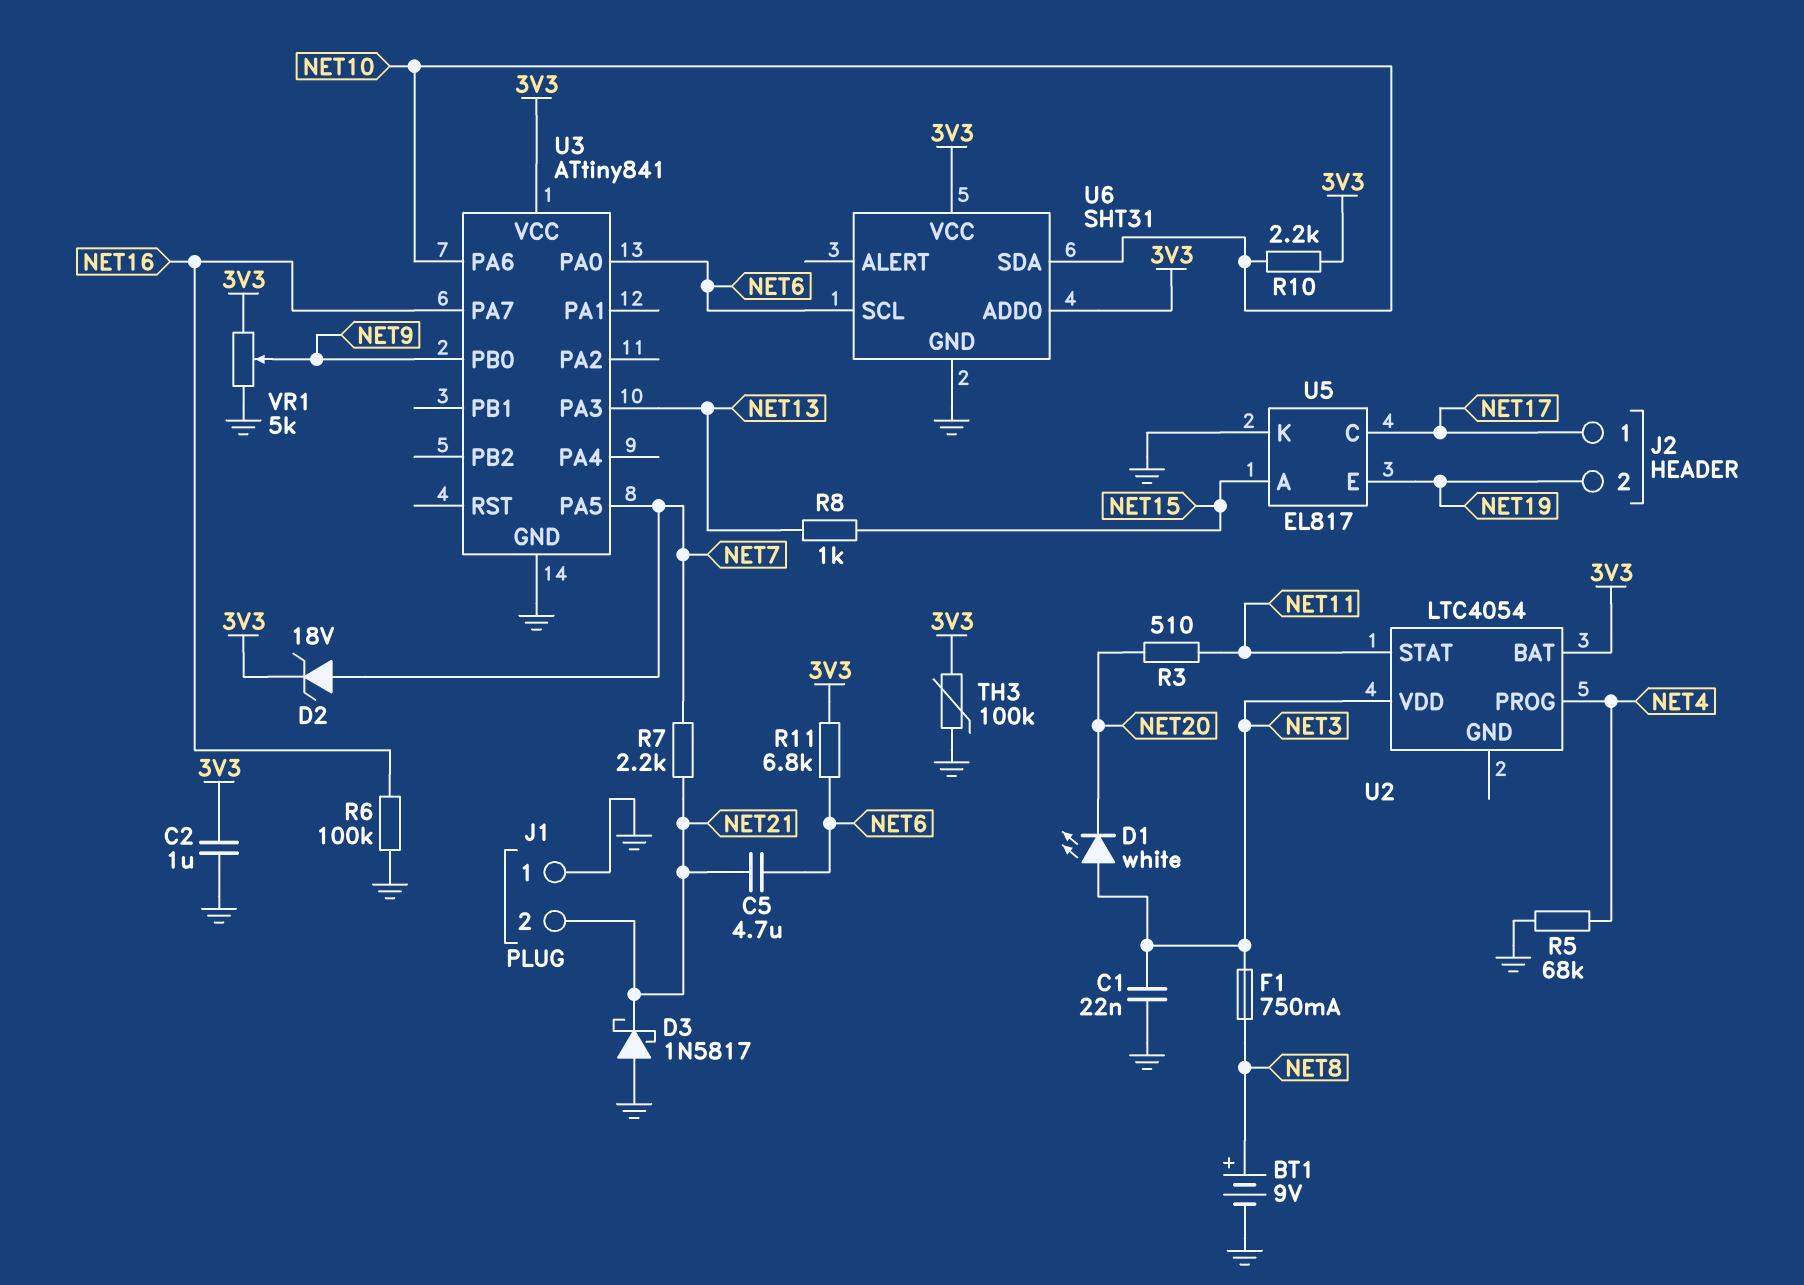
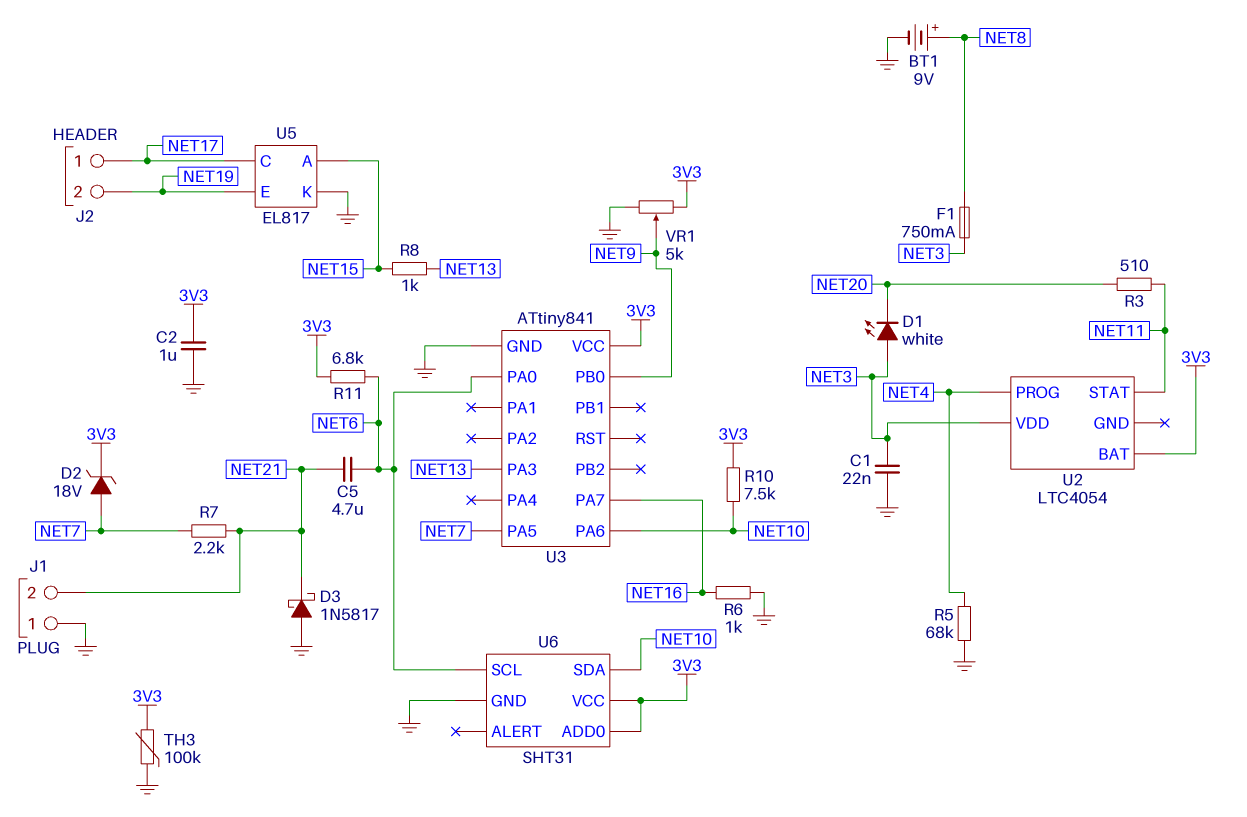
R6: 100k (GND, NET16) -> 1k (GND, NET16)
R10: 2.2k (3V3, NET10) -> 7.5k (3V3, NET10)

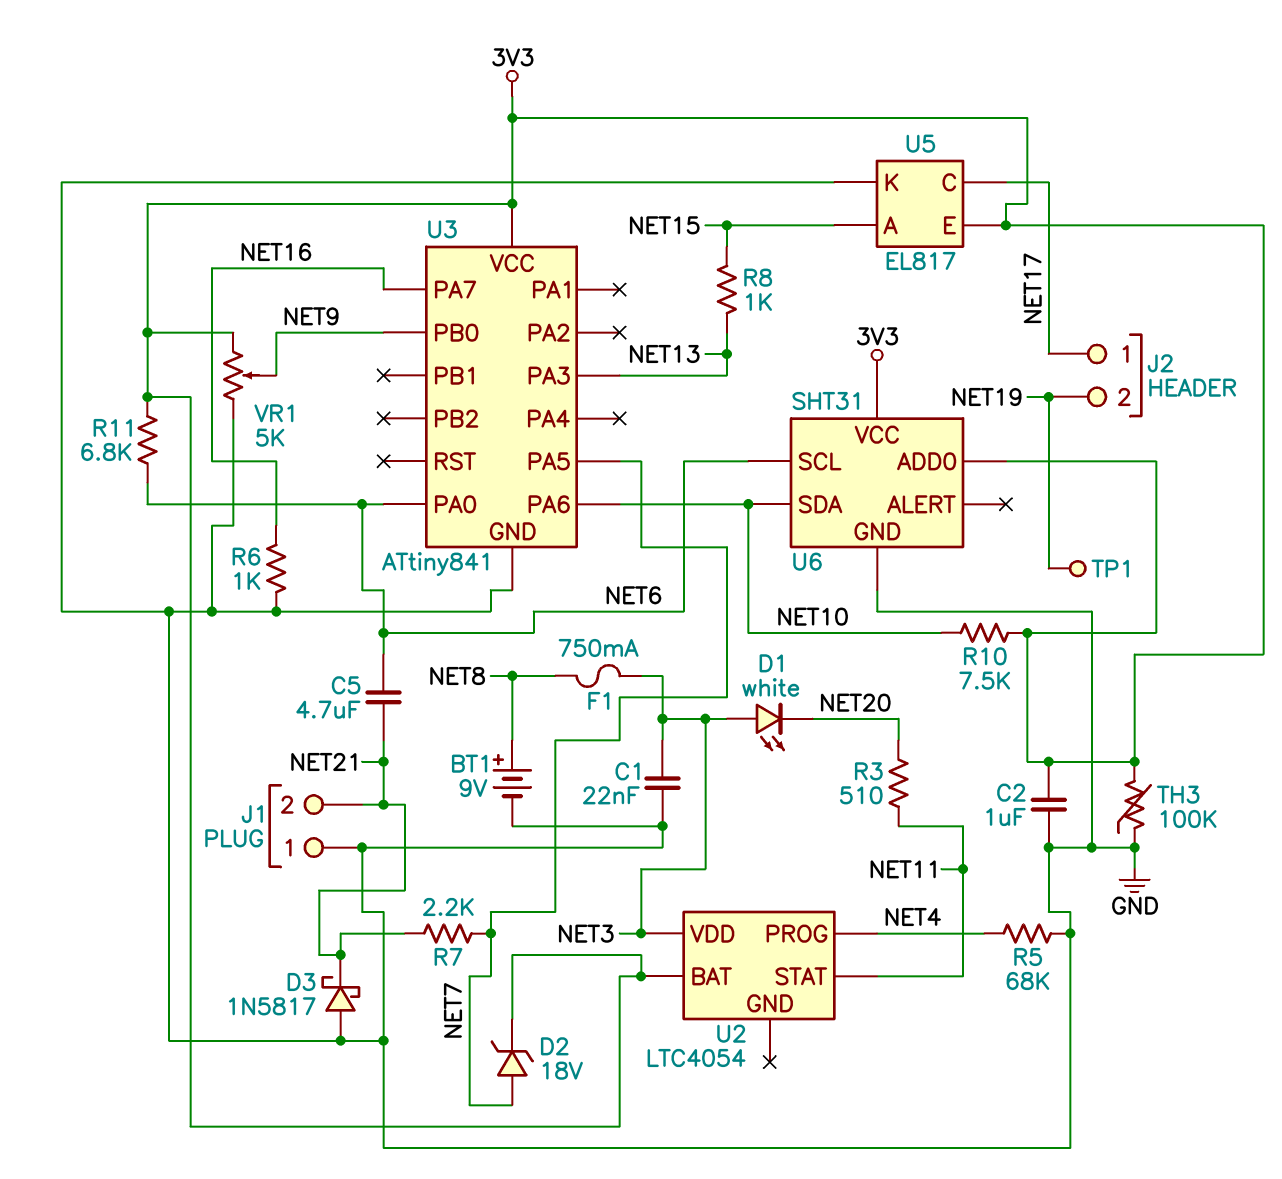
TP1: none -> test point (NET19)
U5 pin E: NET19 -> 3V3

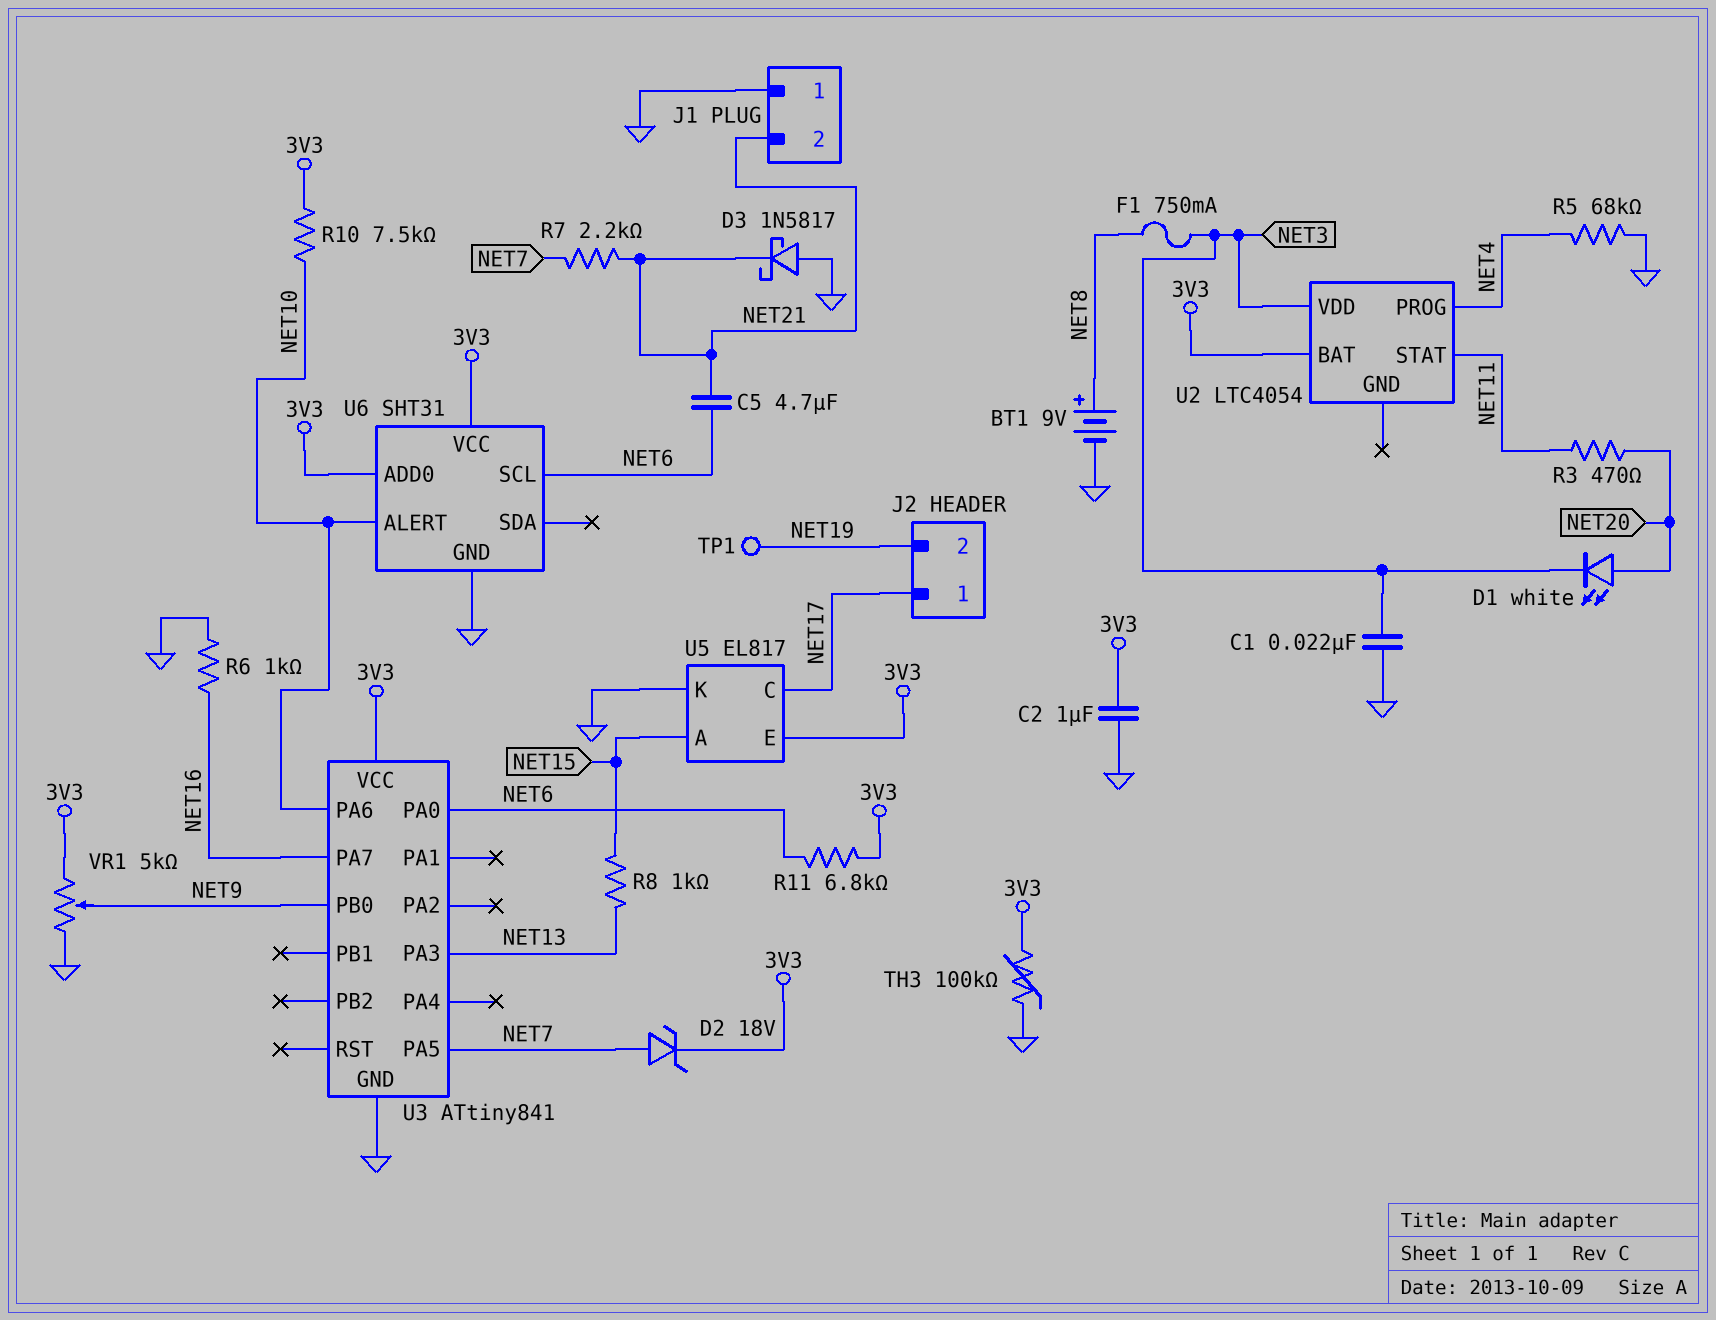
D1: LED white (A NET3, K NET20) -> LED white (A NET20, K NET3)
R3: 510 (NET11, NET20) -> 470 (NET11, NET20)
U6 pin ALERT: none -> NET10
U6 pin SDA: NET10 -> none

